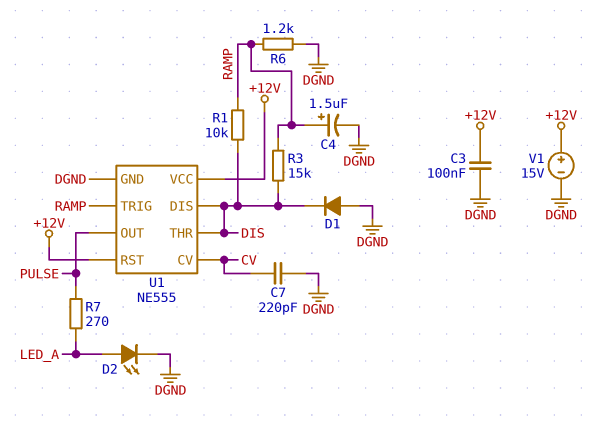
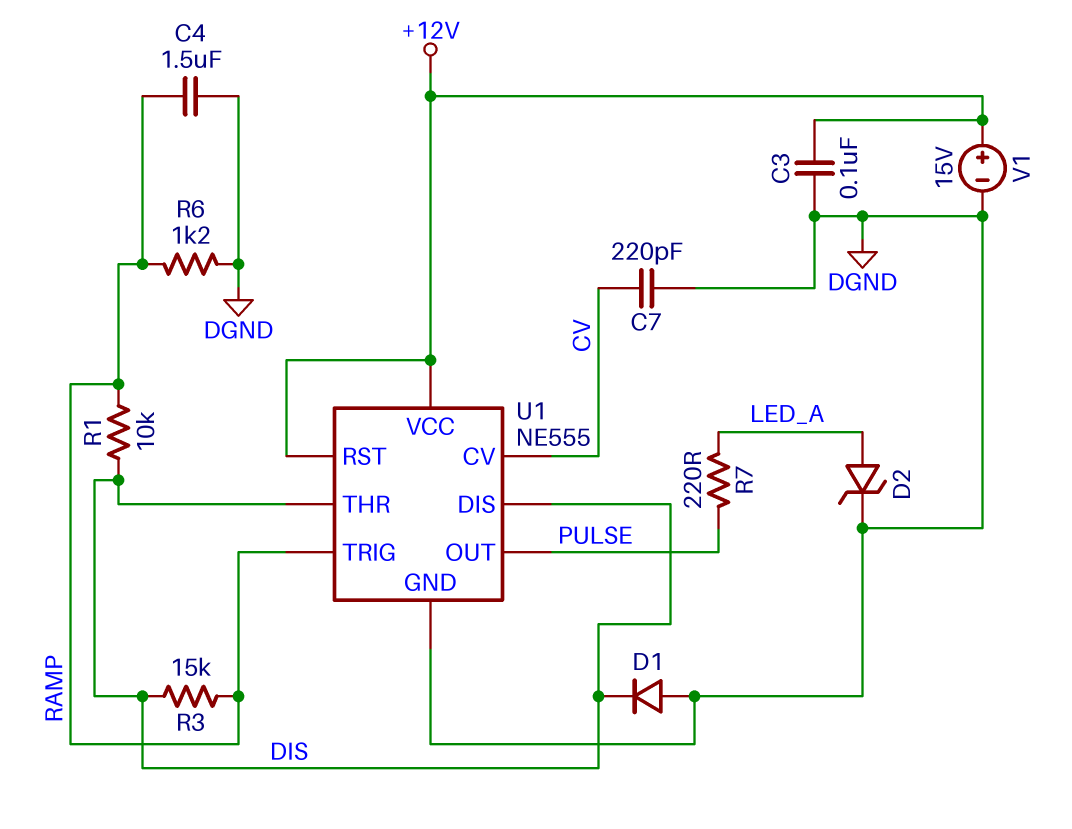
C4: 1.5uF (plus RAMP, minus DGND) -> 1.5uF (DGND, RAMP)
D2: LED (A LED_A, K DGND) -> zener (A LED_A, K DGND)
R7: 270 (LED_A, PULSE) -> 220 (LED_A, PULSE)

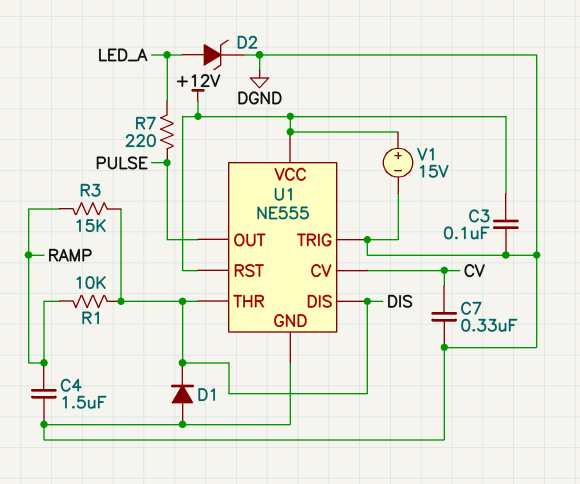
C7: 220pF (CV, DGND) -> 330nF (CV, DGND)
R6: 1.2k (DGND, RAMP) -> none
U1 pin TRIG: RAMP -> DGND

